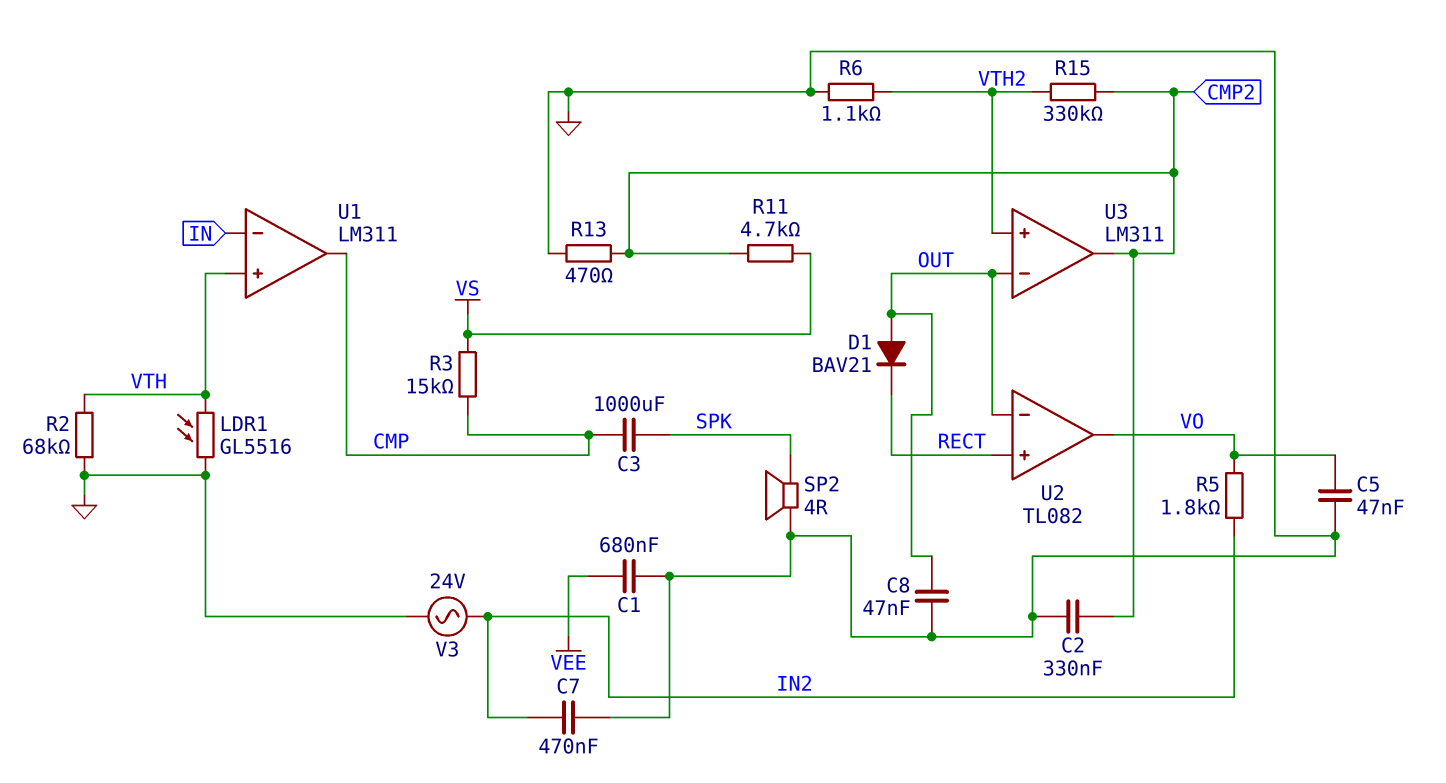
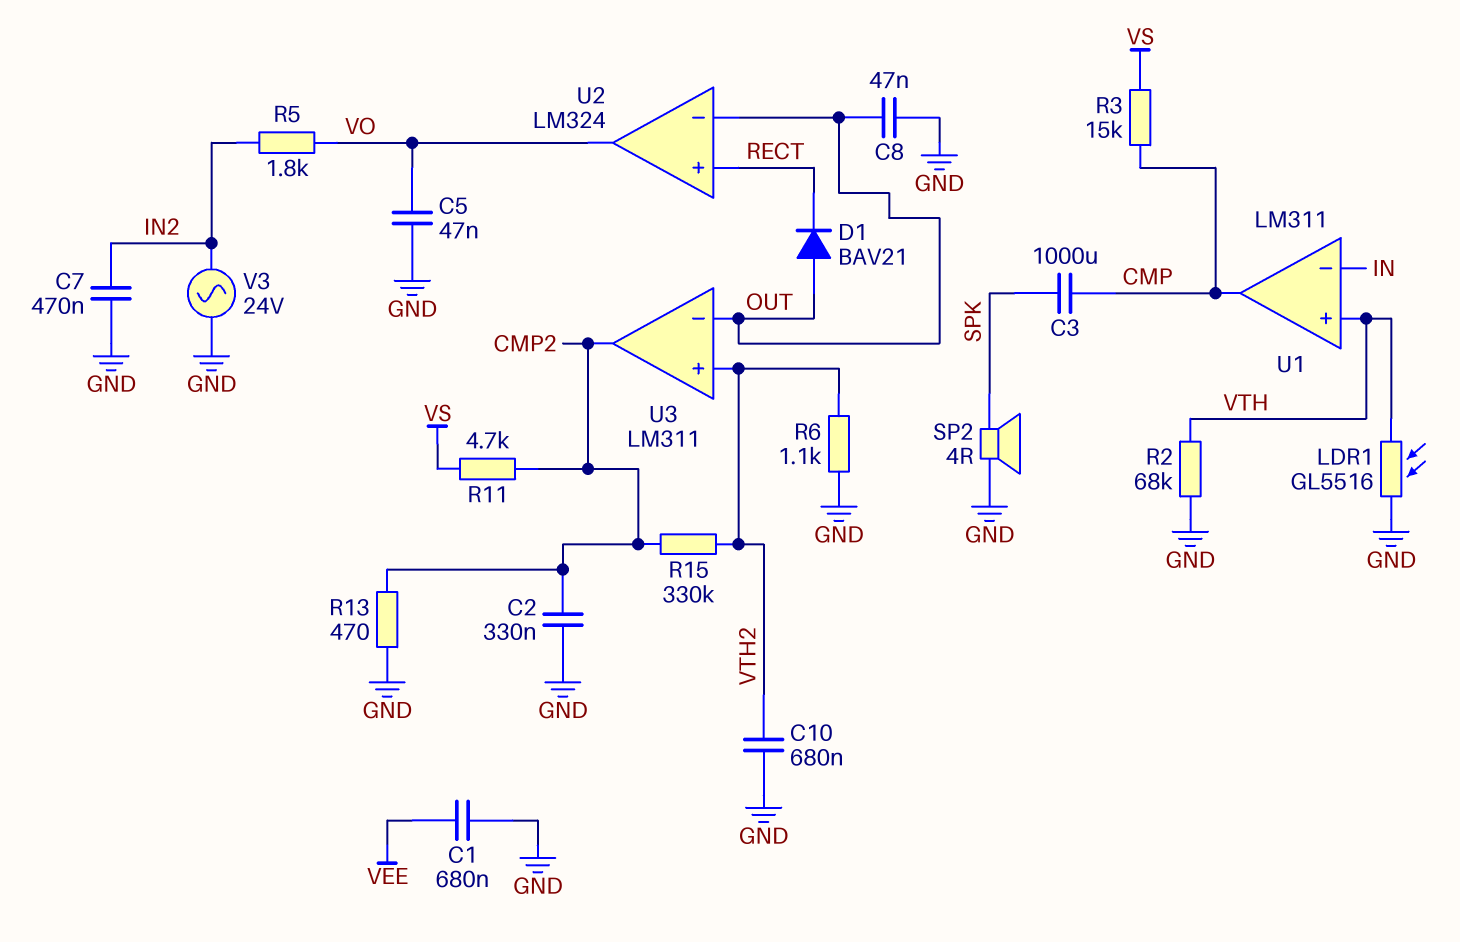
C10: none -> 680nF (GND, VTH2)
U2: TL082 -> LM324

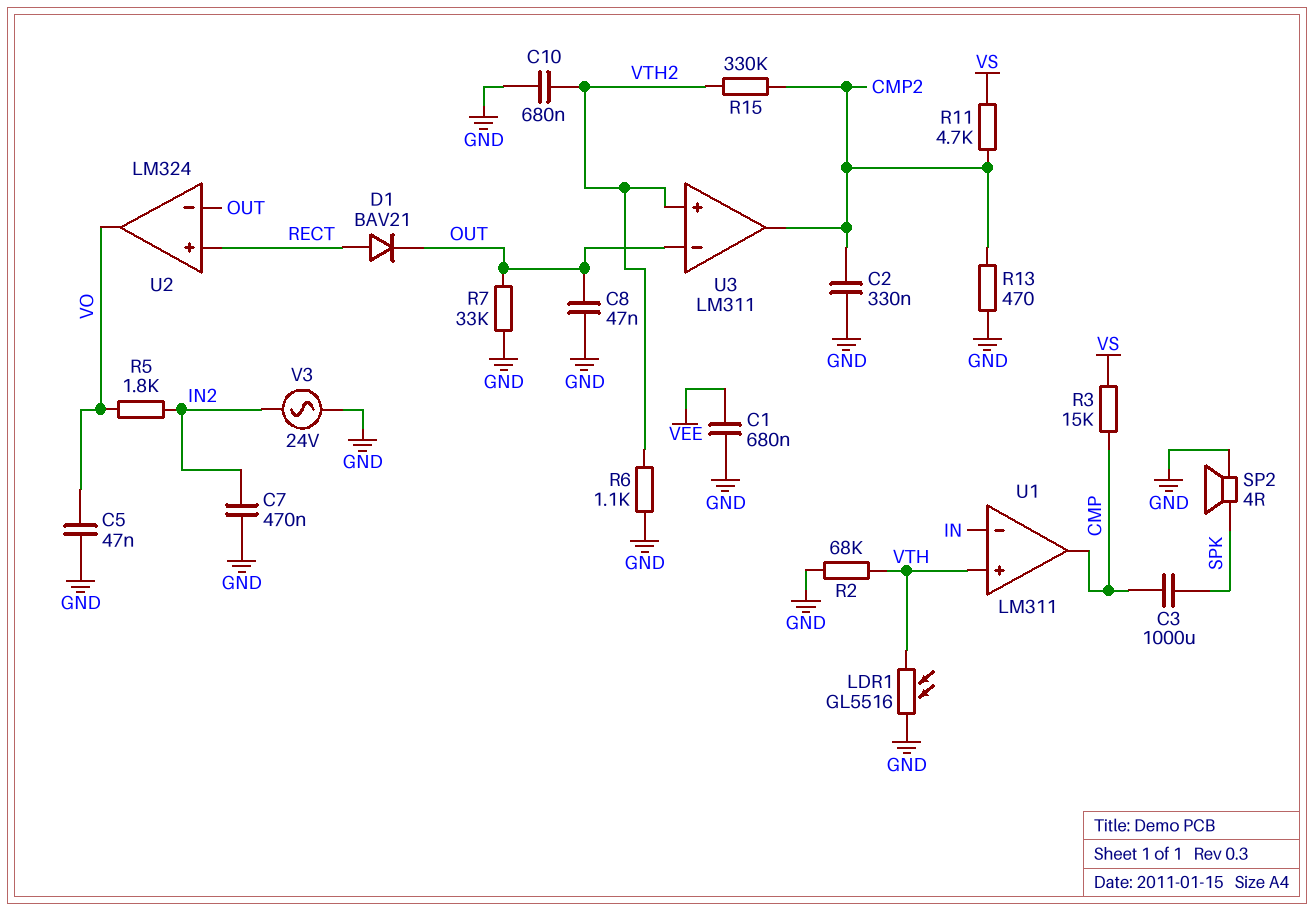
D1: diode BAV21 (A OUT, K RECT) -> diode BAV21 (A RECT, K OUT)
R7: none -> 33k (GND, OUT)

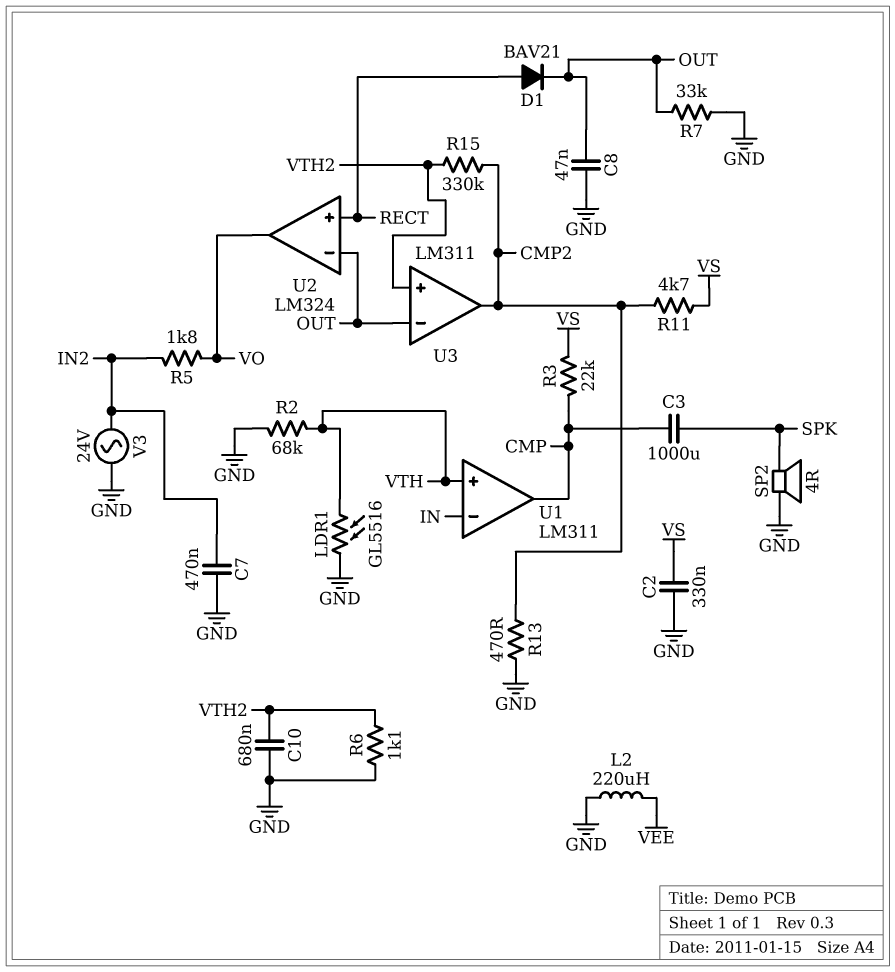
C1: 680nF (GND, VEE) -> none
C2: 330nF (CMP2, GND) -> 330nF (GND, VS)
C5: 47nF (GND, VO) -> none
L2: none -> 220uH (GND, VEE)
R3: 15k (CMP, VS) -> 22k (CMP, VS)

